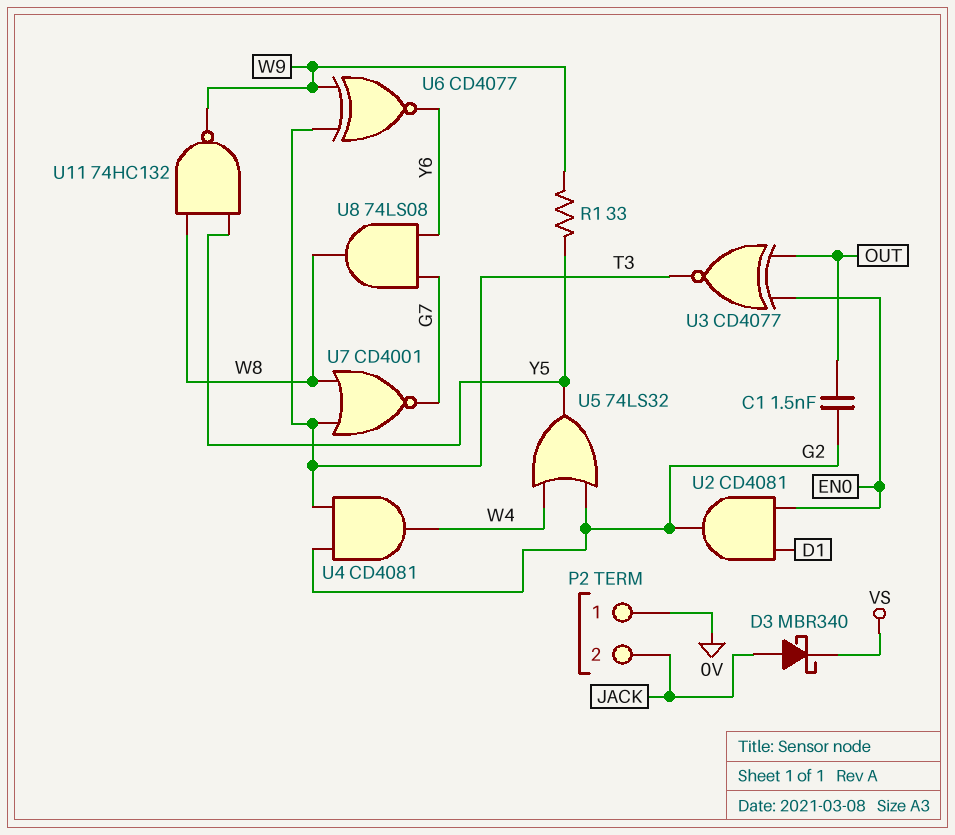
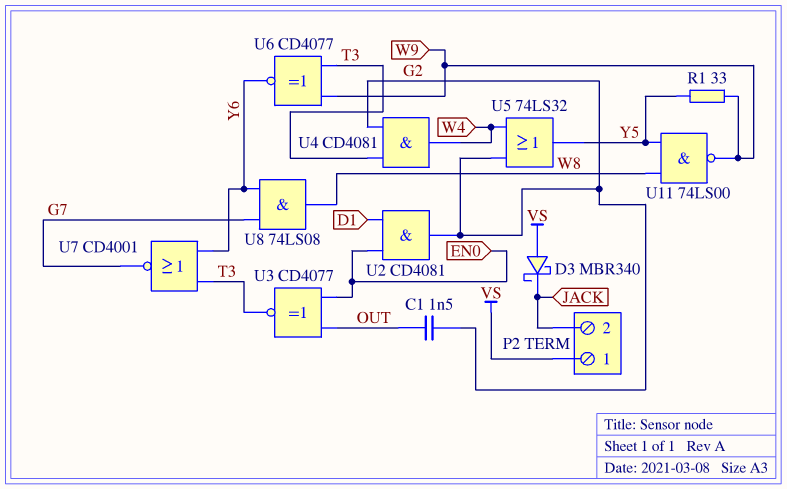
D3: schottky MBR340 (A JACK, K VS) -> schottky MBR340 (A VS, K JACK)
P2 pin 1: 0V -> VS
U7: NOR CD4001 (in T3, in W8, out G7) -> NOR CD4001 (in T3, in Y6, out G7)
U11: NAND 74HC132 (in W8, in Y5, out W9) -> NAND 74LS00 (in W8, in Y5, out W9)

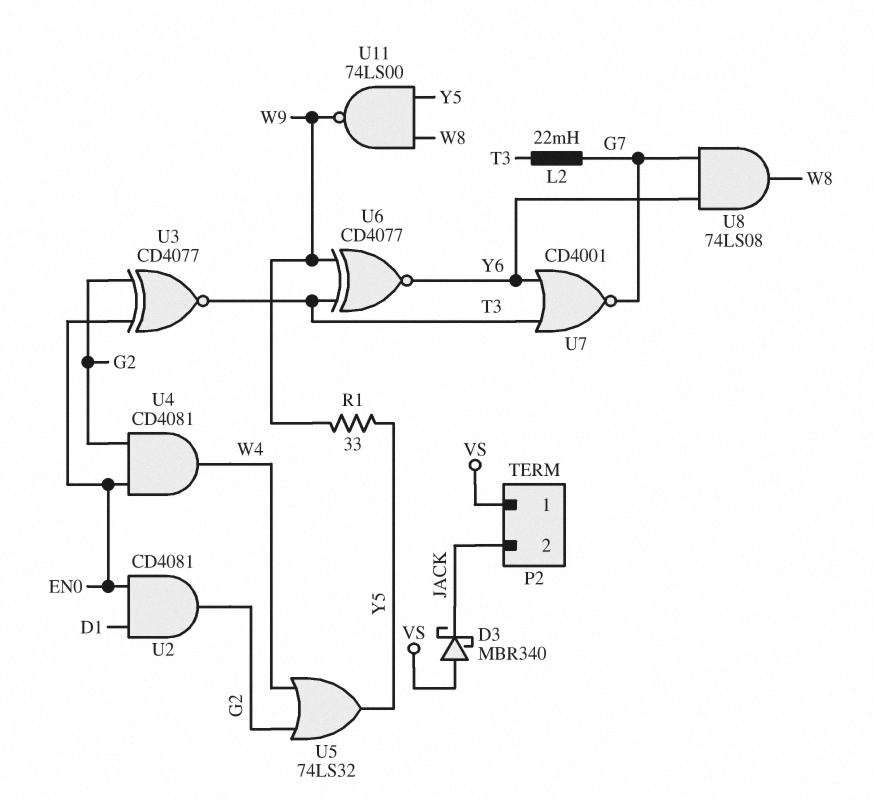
C1: 1.5nF (G2, OUT) -> none
L2: none -> 22mH (G7, T3)
U3: XNOR CD4077 (in EN0, in OUT, out T3) -> XNOR CD4077 (in EN0, in G2, out T3)
U4: AND CD4081 (in G2, in T3, out W4) -> AND CD4081 (in EN0, in G2, out W4)

